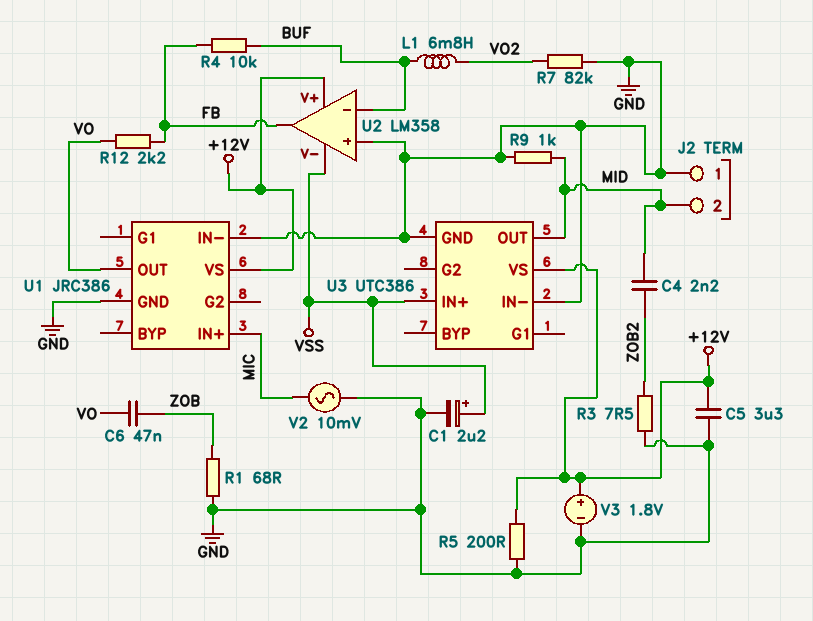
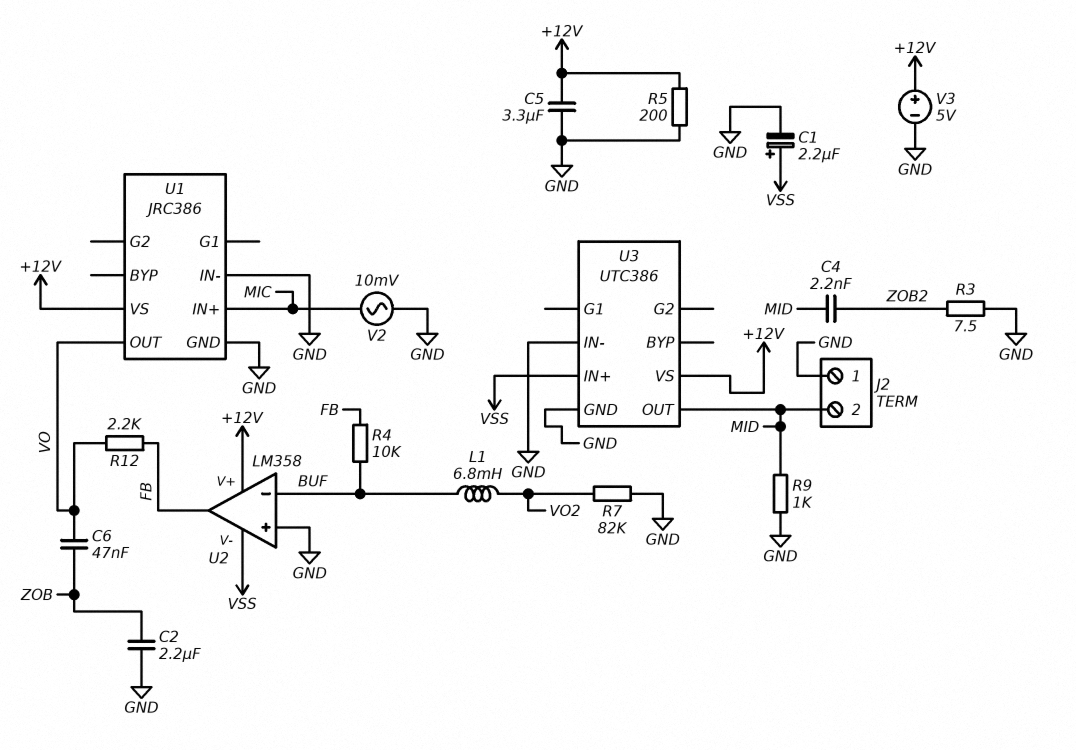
C2: none -> 2.2uF (GND, ZOB)
R1: 68 (GND, ZOB) -> none
V3: 1.8V (plus +12V, minus GND) -> 5V (plus +12V, minus GND)

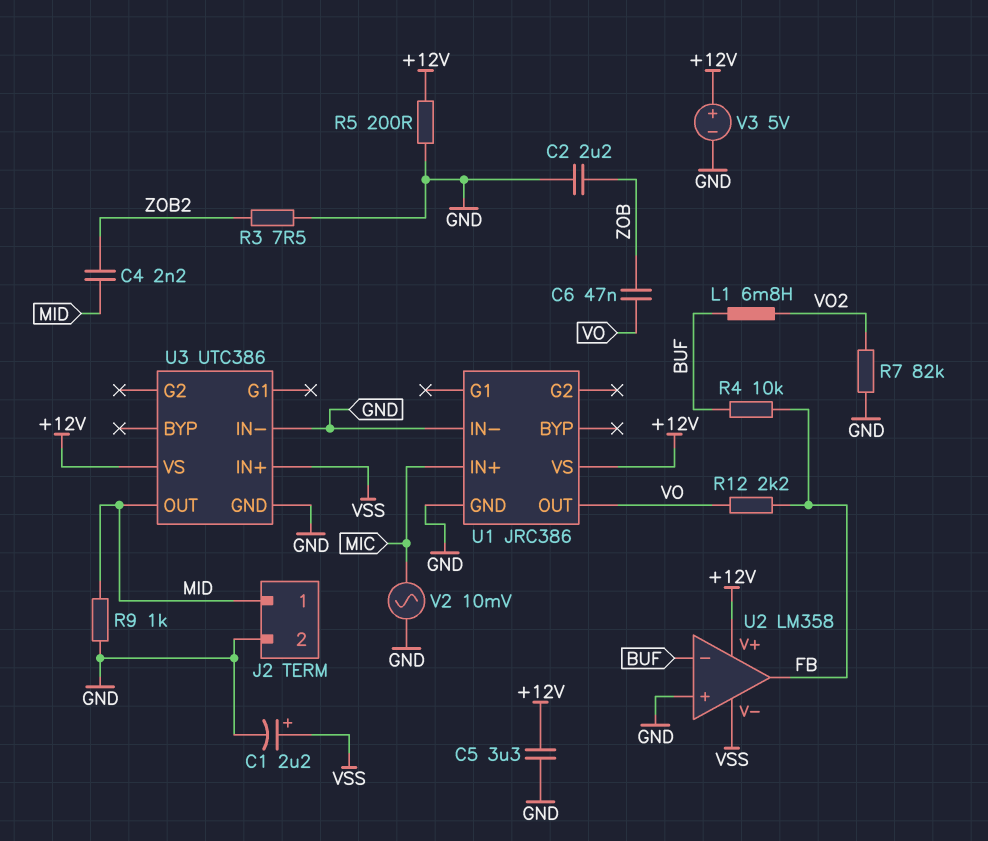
J2 pin 1: GND -> MID
J2 pin 2: MID -> GND

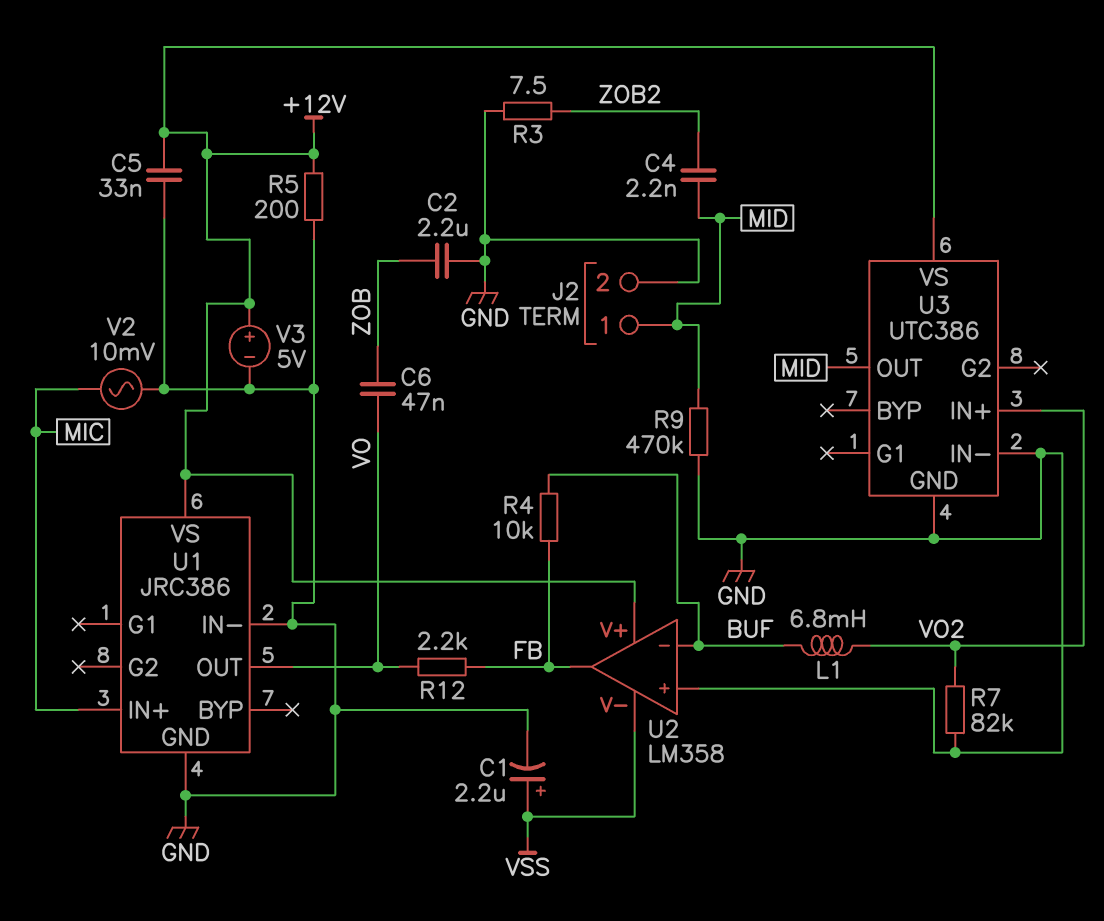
C5: 3.3uF (+12V, GND) -> 33nF (+12V, GND)
R9: 1k (GND, MID) -> 470k (GND, MID)
U3 pin IN+: VSS -> VO2

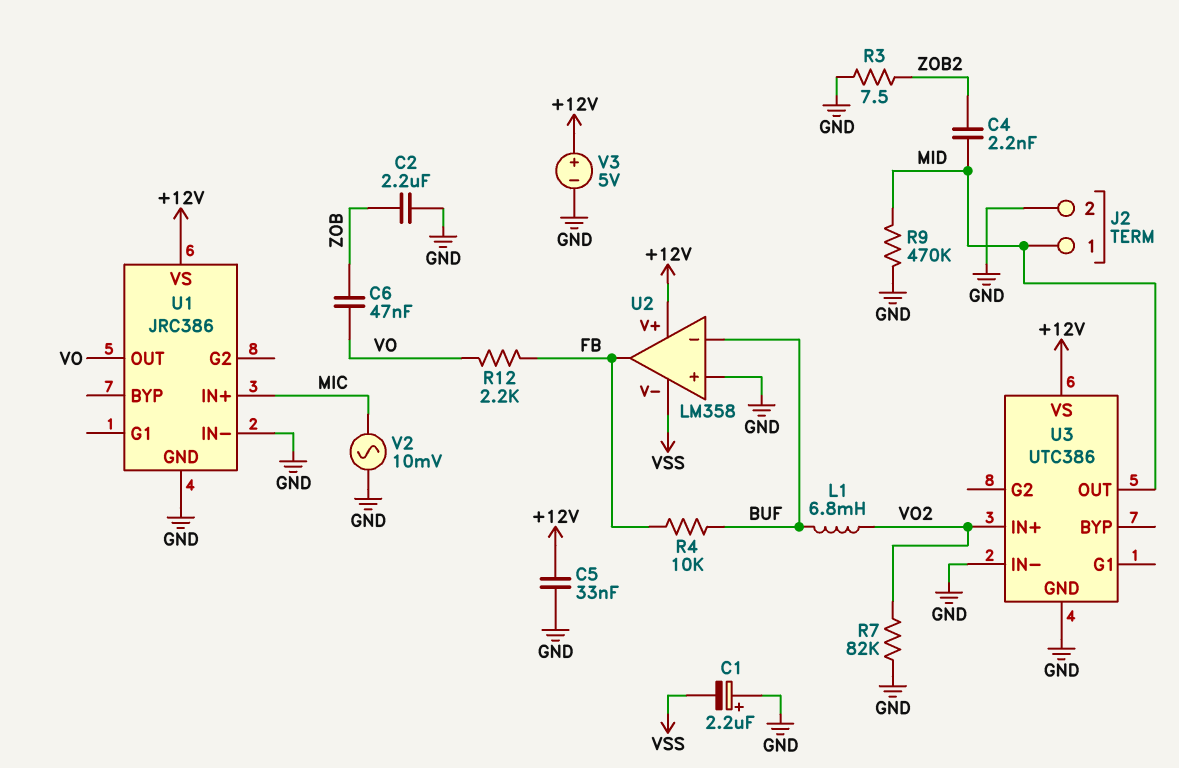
C1: 2.2uF (plus VSS, minus GND) -> 2.2uF (plus GND, minus VSS)
R5: 200 (+12V, GND) -> none

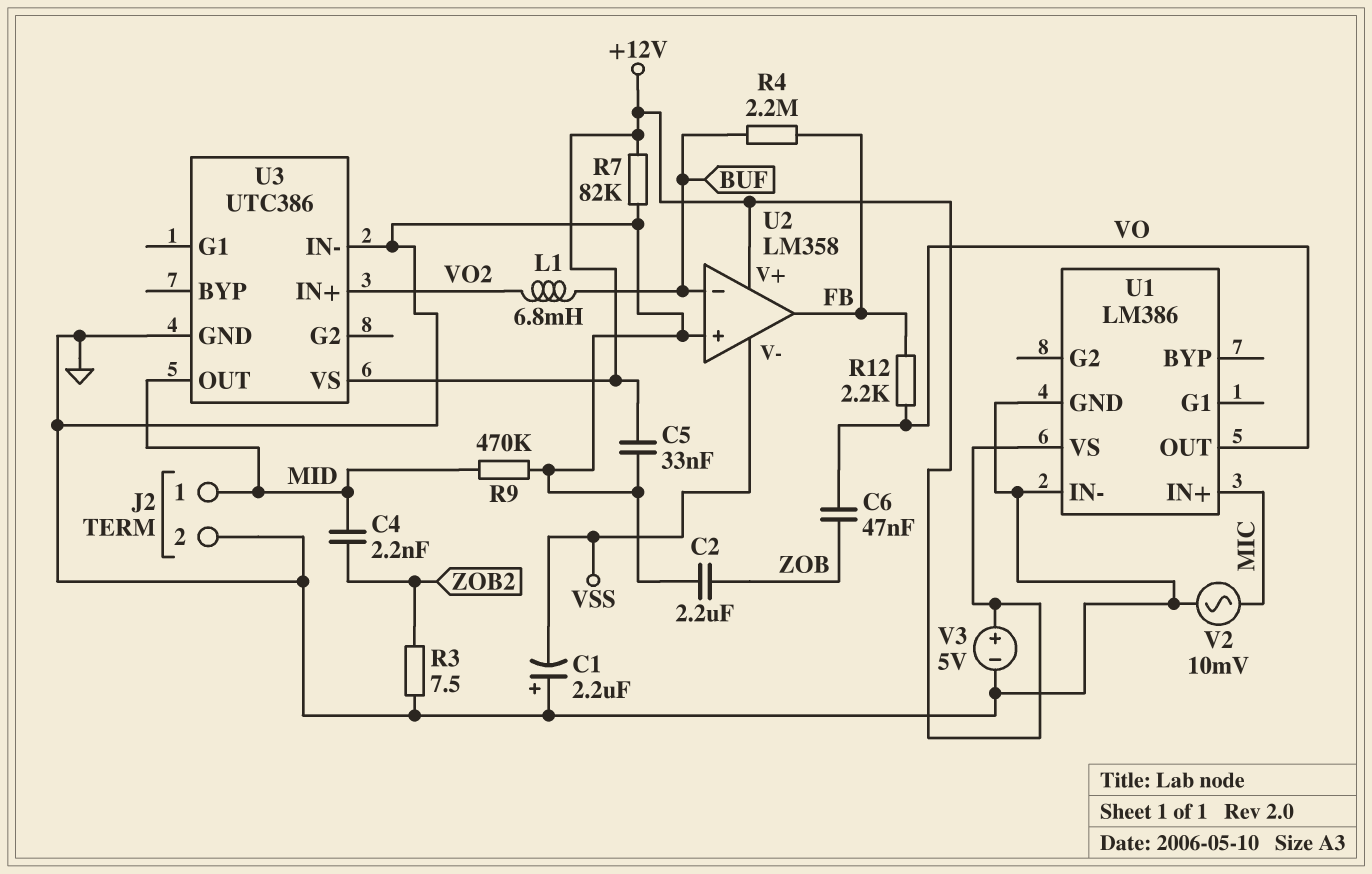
R4: 10k (BUF, FB) -> 2.2M (BUF, FB)
R7: 82k (GND, VO2) -> 82k (+12V, GND)
U1: JRC386 -> LM386

